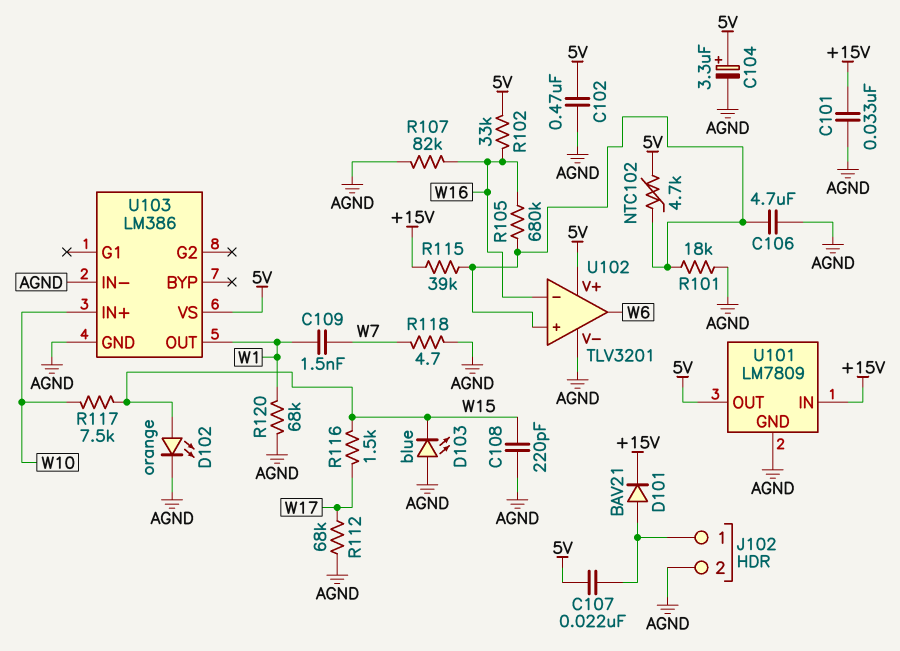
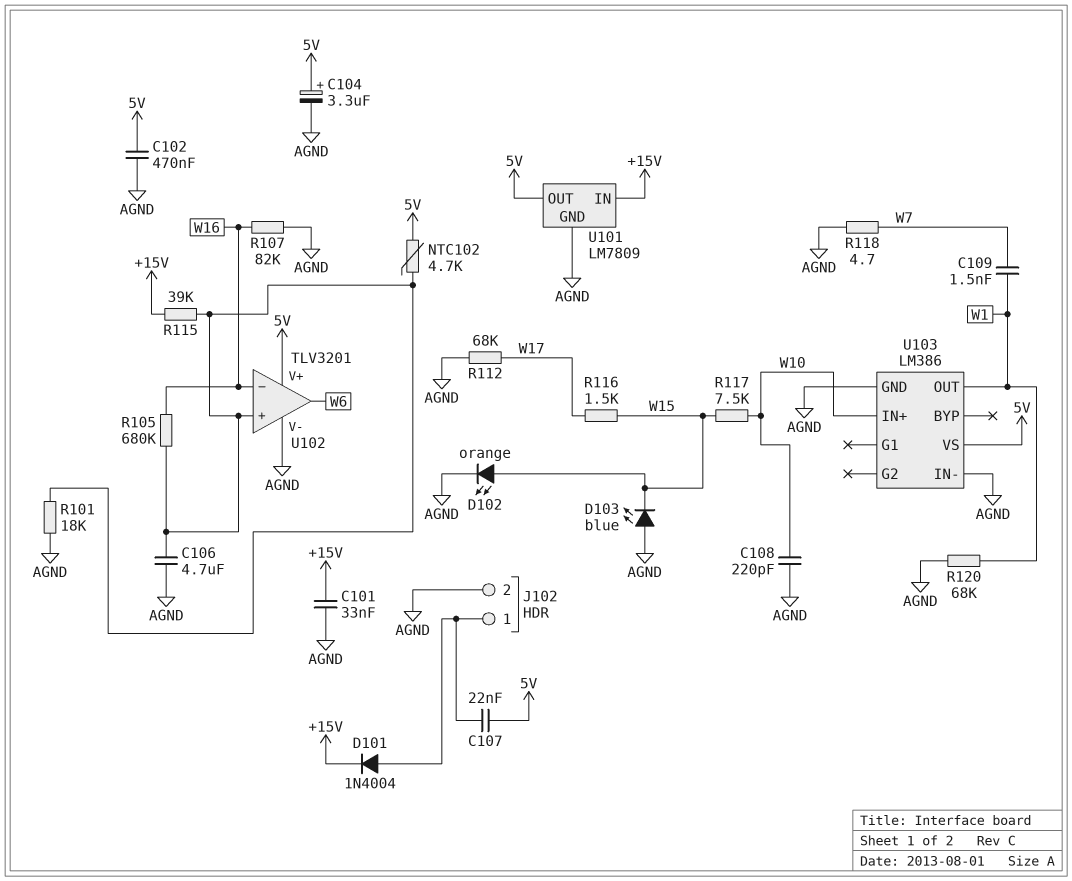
C108: 220pF (AGND, W15) -> 220pF (AGND, W10)
D101: diode BAV21 (A J102/1, K +15V) -> diode 1N4004 (A J102/1, K +15V)
R102: 33k (5V, W16) -> none

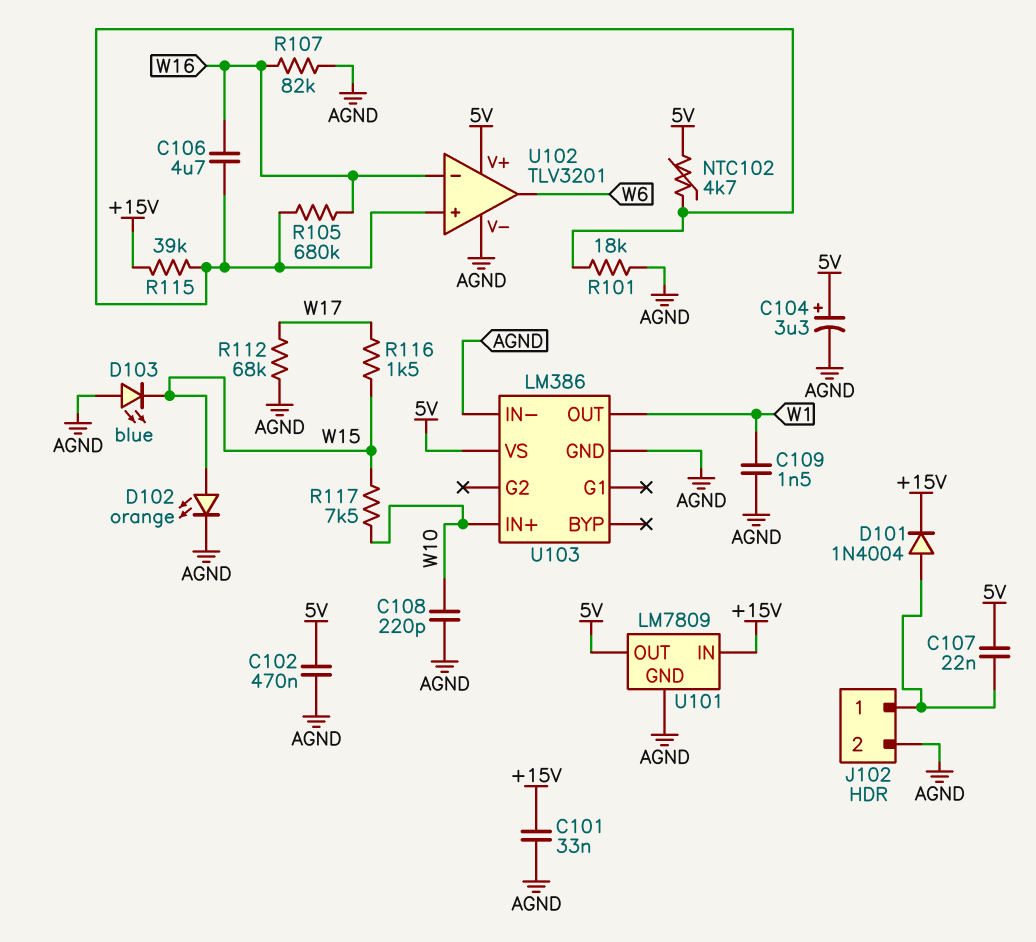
C106: 4.7uF (AGND, U102/in+) -> 4.7uF (U102/in+, W16)
C109: 1.5nF (W1, W7) -> 1.5nF (AGND, W1)
R118: 4.7 (AGND, W7) -> none
R120: 68k (AGND, W1) -> none

